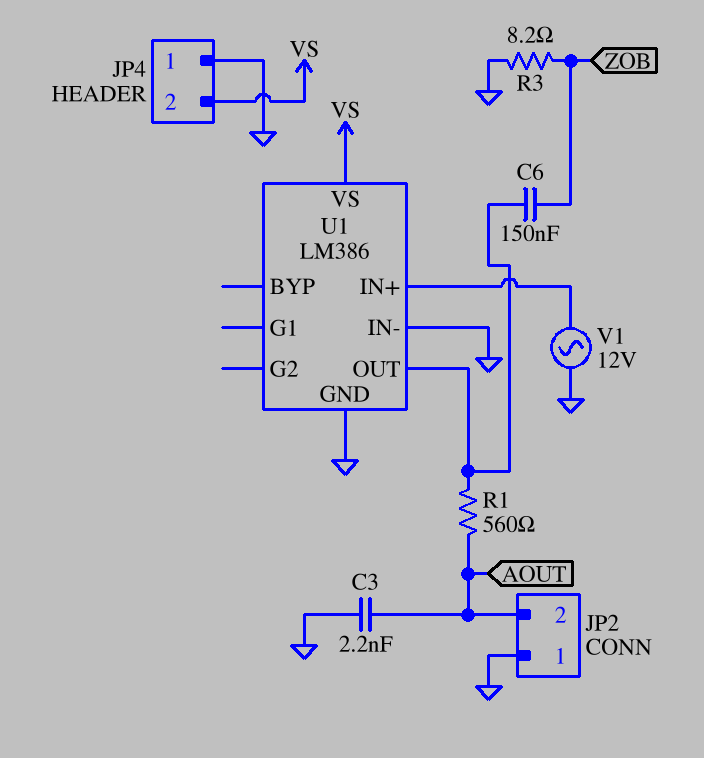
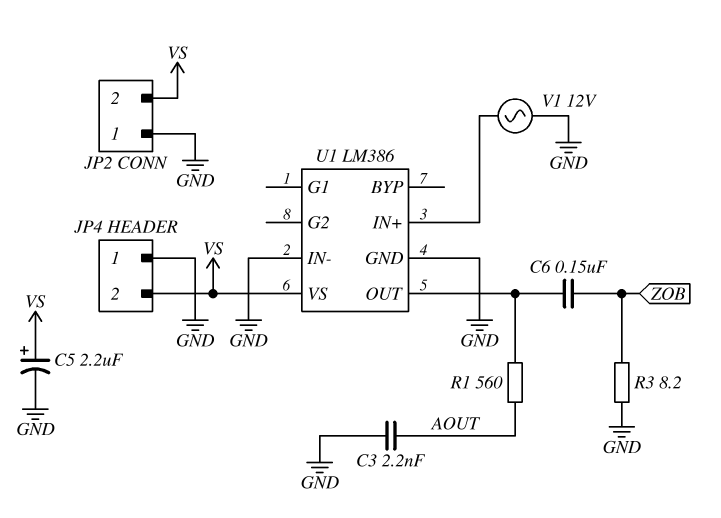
C5: none -> 2.2uF (plus VS, minus GND)
JP2 pin 2: AOUT -> VS

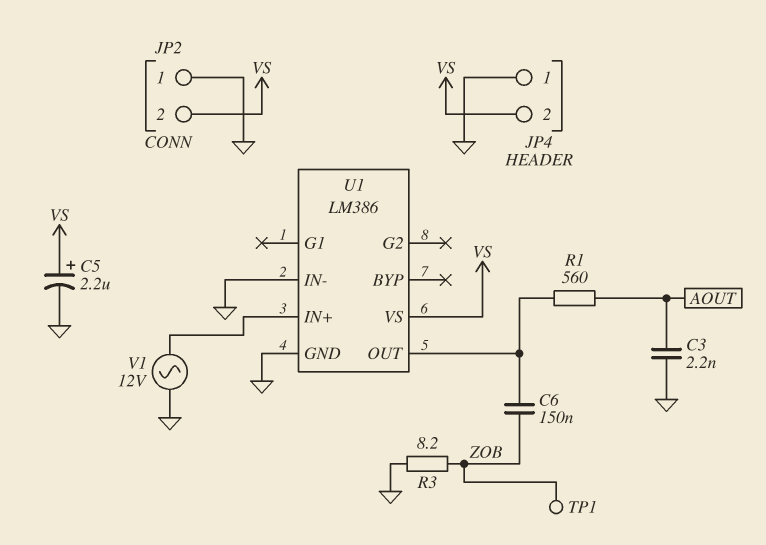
TP1: none -> test point (ZOB)

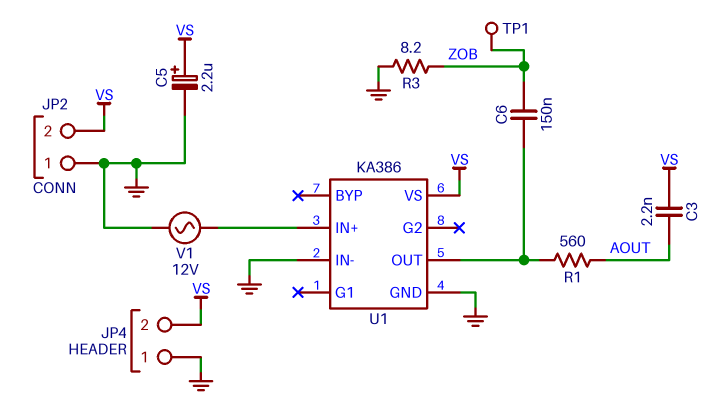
C3: 2.2nF (AOUT, GND) -> 2.2nF (AOUT, VS)
U1: LM386 -> KA386

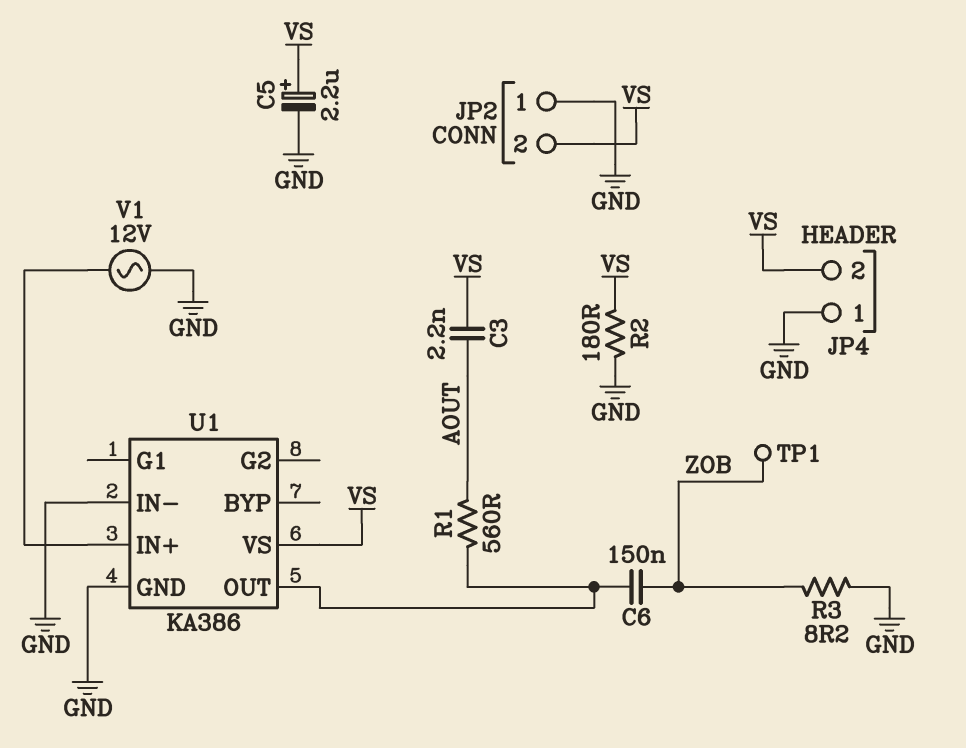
R2: none -> 180 (GND, VS)

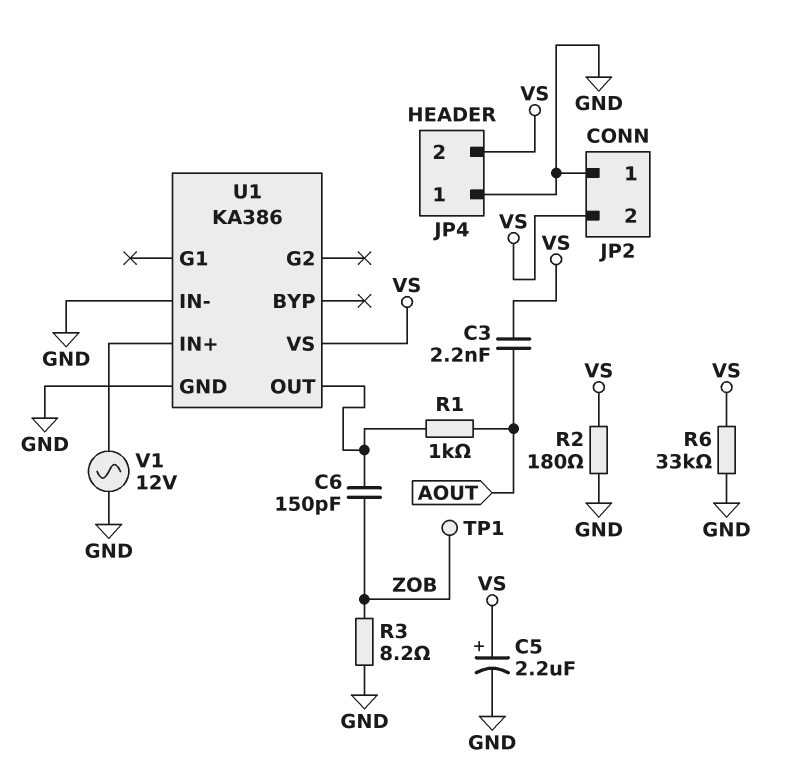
C6: 150nF (U1/OUT, ZOB) -> 150pF (U1/OUT, ZOB)
R1: 560 (AOUT, U1/OUT) -> 1k (AOUT, U1/OUT)
R6: none -> 33k (GND, VS)

